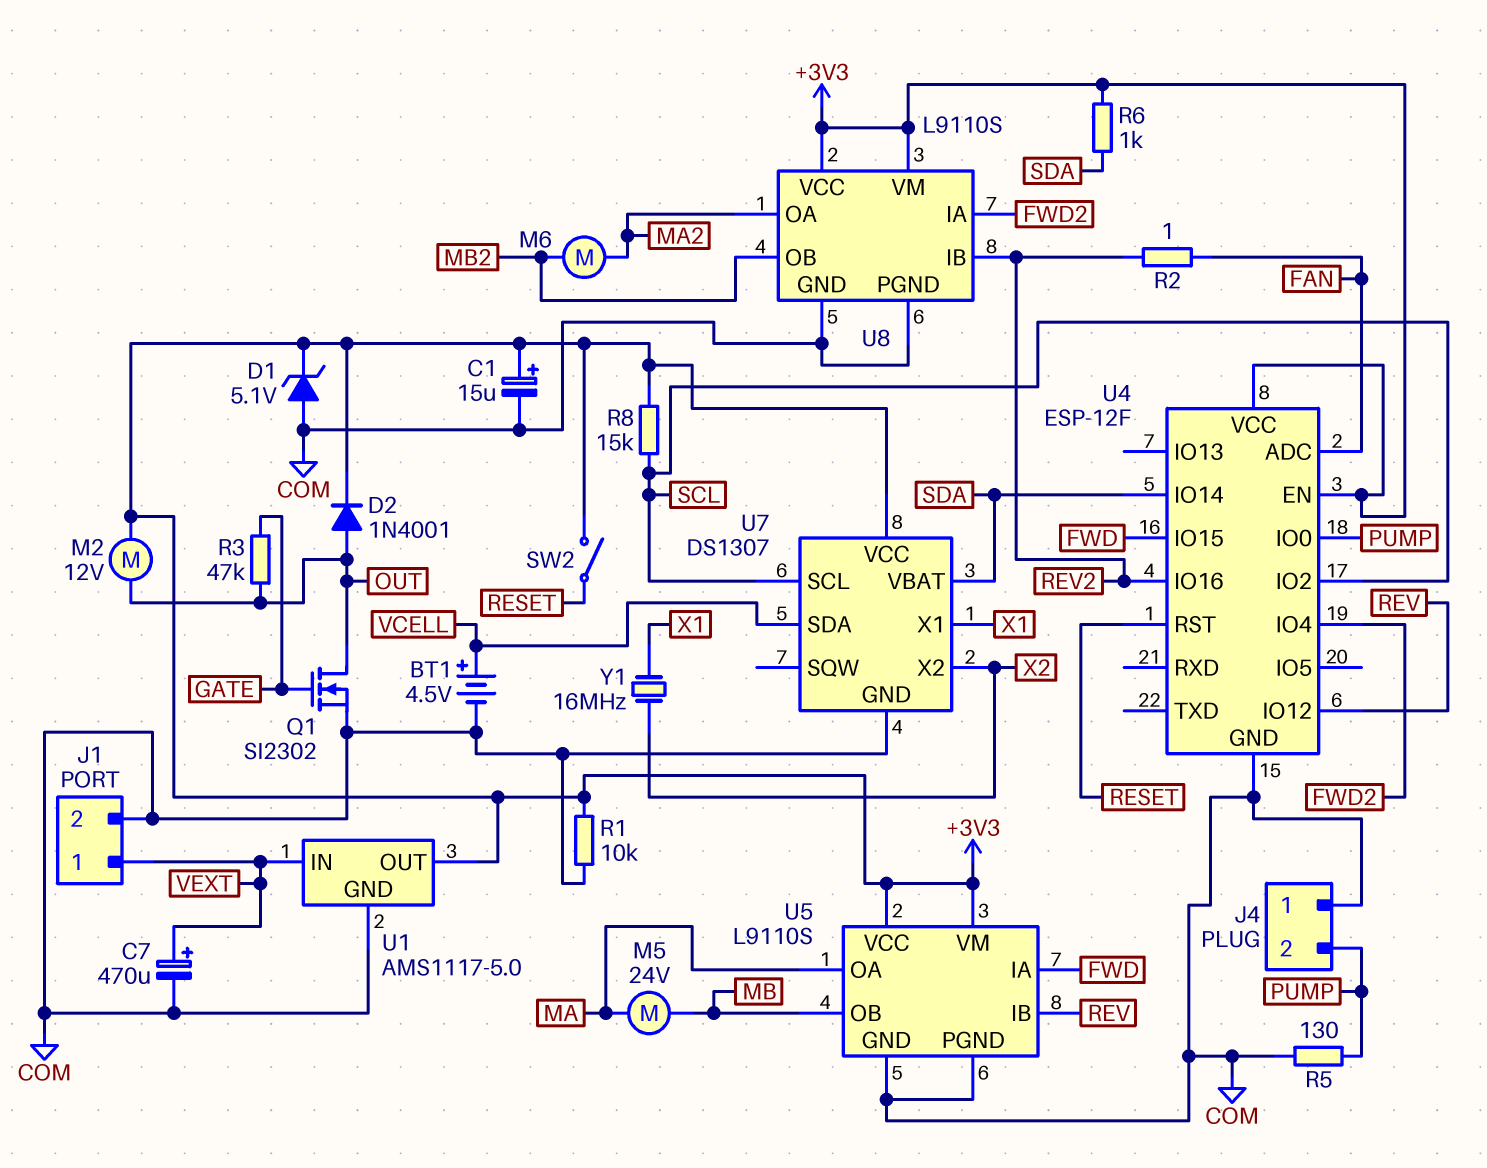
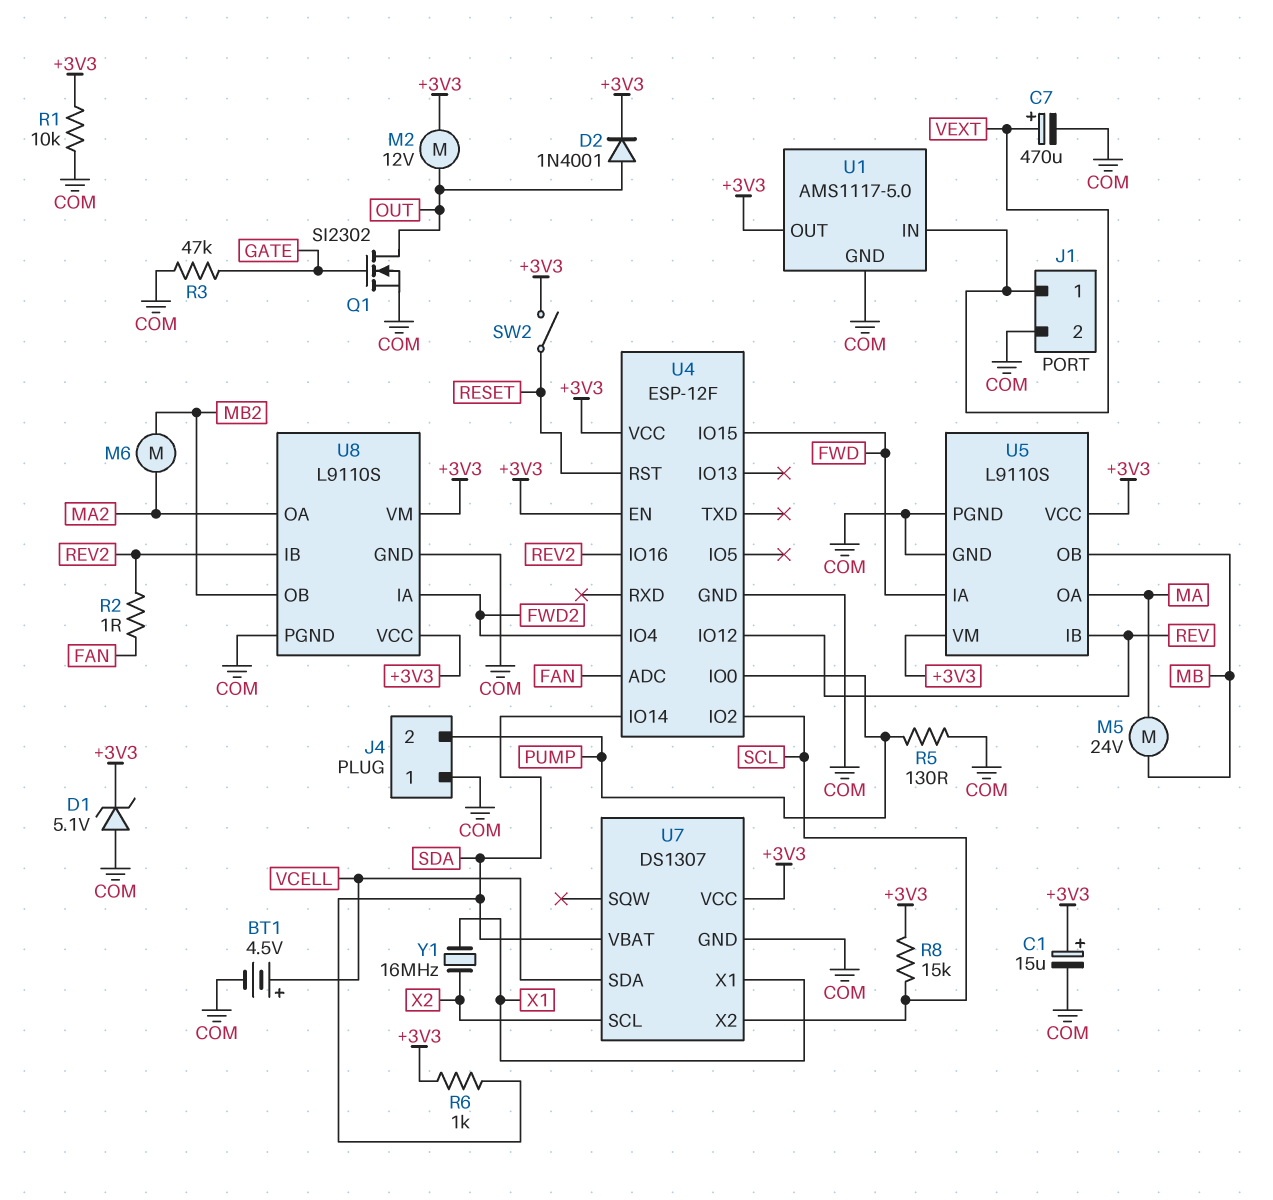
R3: 47k (GATE, OUT) -> 47k (COM, GATE)
U7 pin SCL: SCL -> X2
U7 pin X2: X2 -> SCL

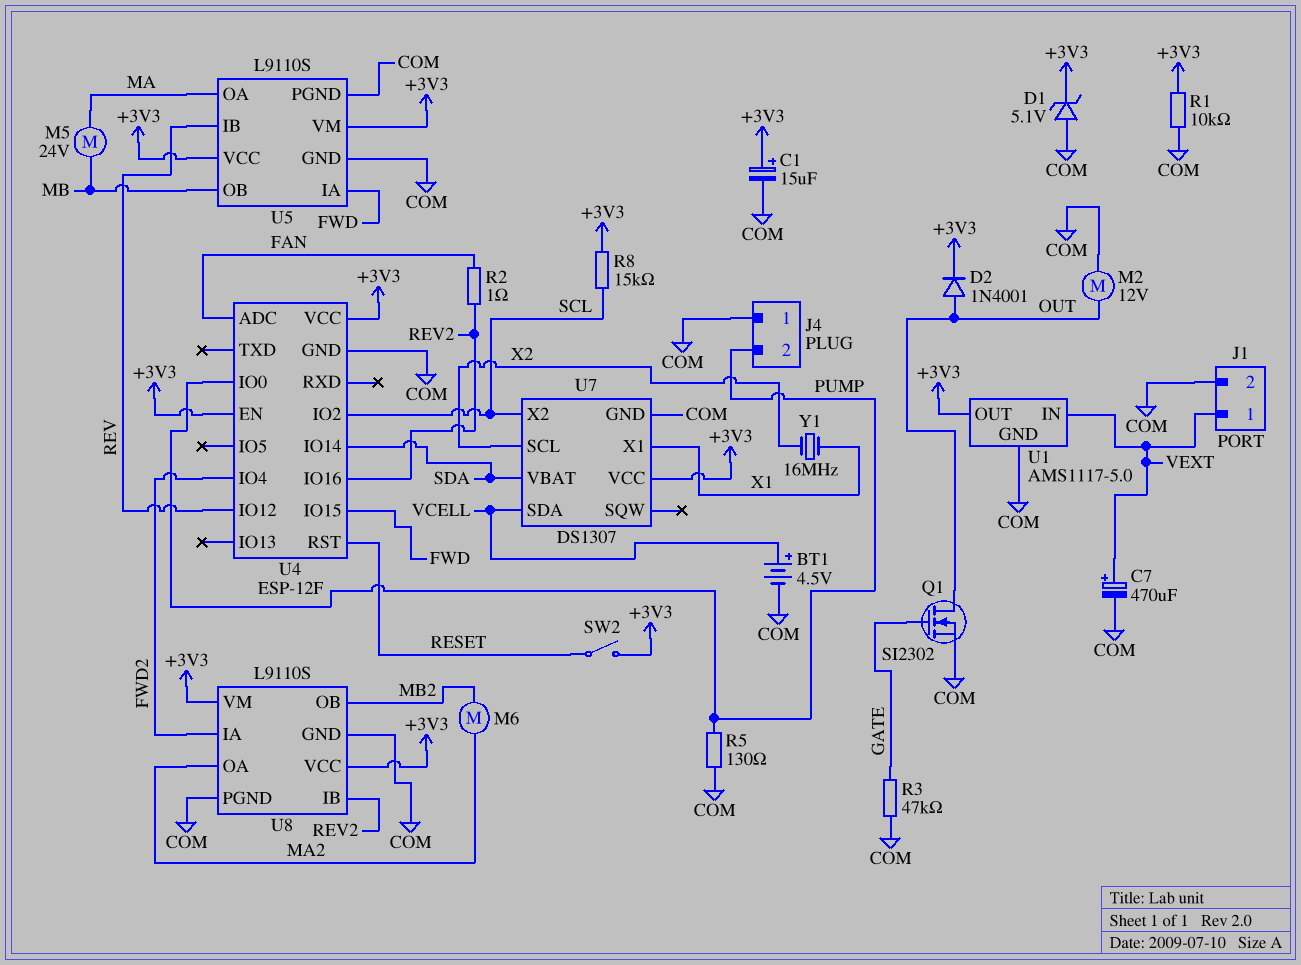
M2: motor 12V (+3V3, OUT) -> motor 12V (COM, OUT)
R6: 1k (+3V3, SDA) -> none

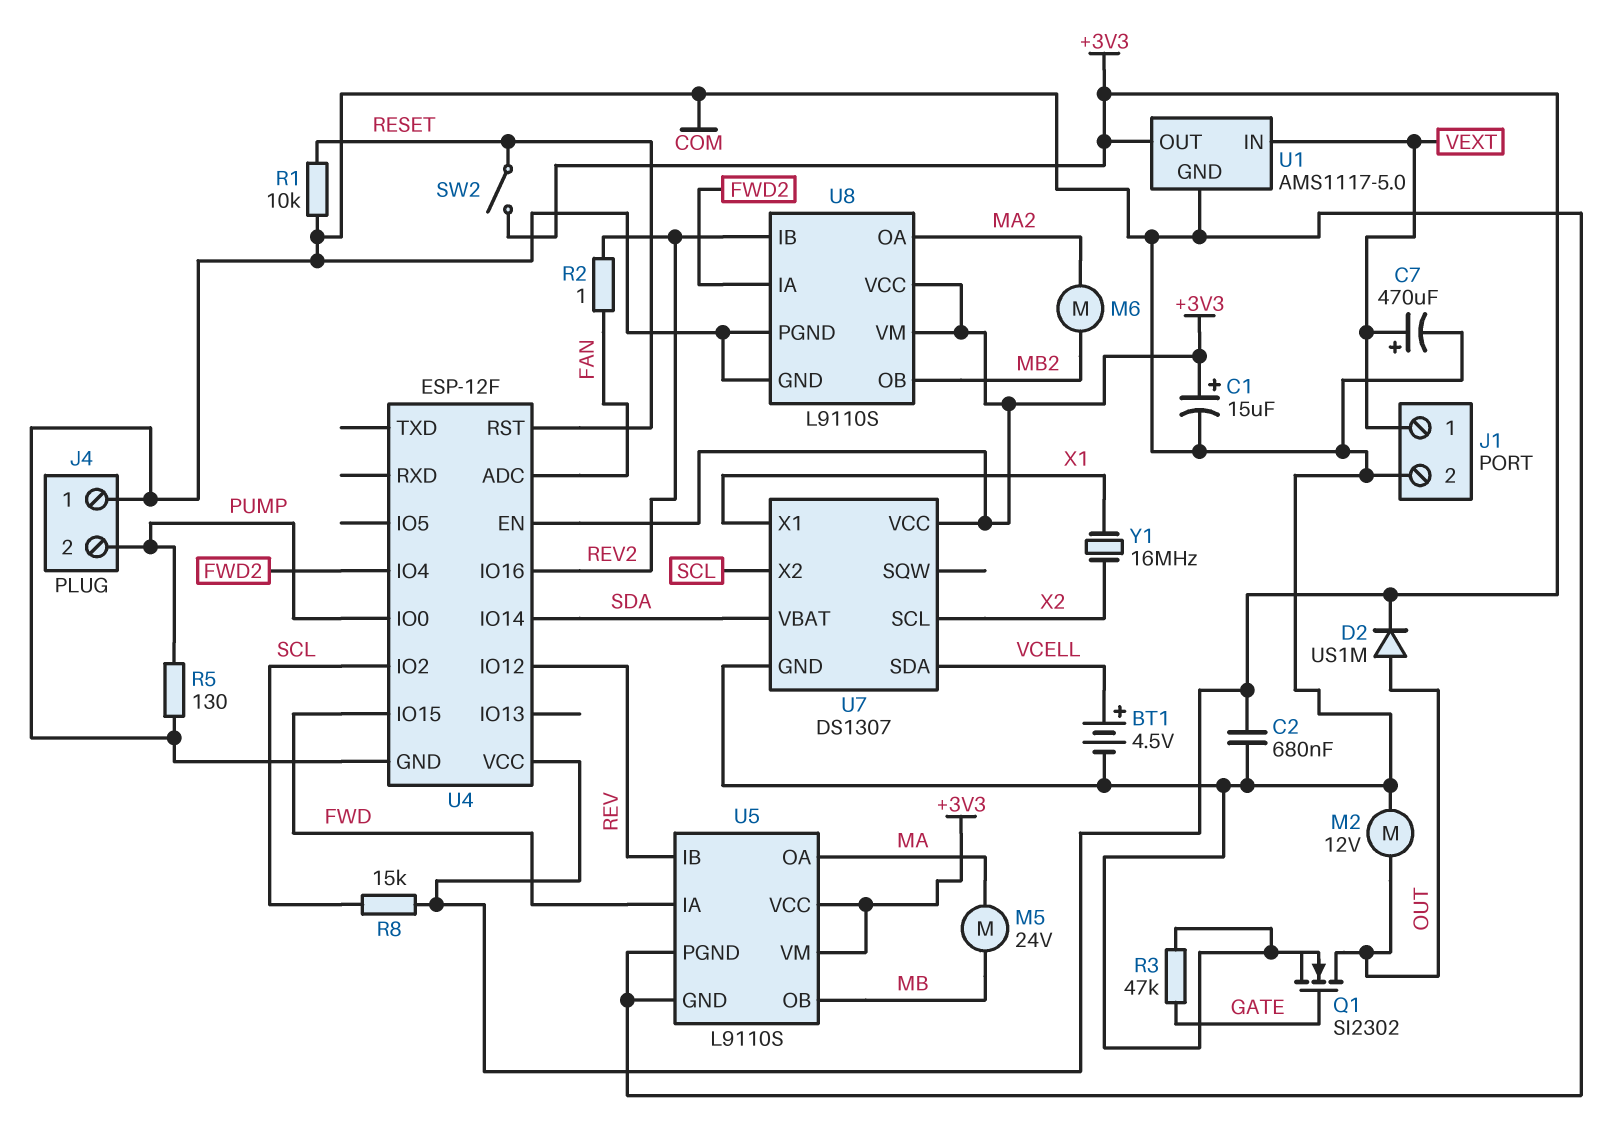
C2: none -> 680nF (+3V3, COM)
D1: zener 5.1V (A COM, K +3V3) -> none
D2: diode 1N4001 (A OUT, K +3V3) -> diode US1M (A OUT, K +3V3)
R1: 10k (+3V3, COM) -> 10k (COM, RESET)

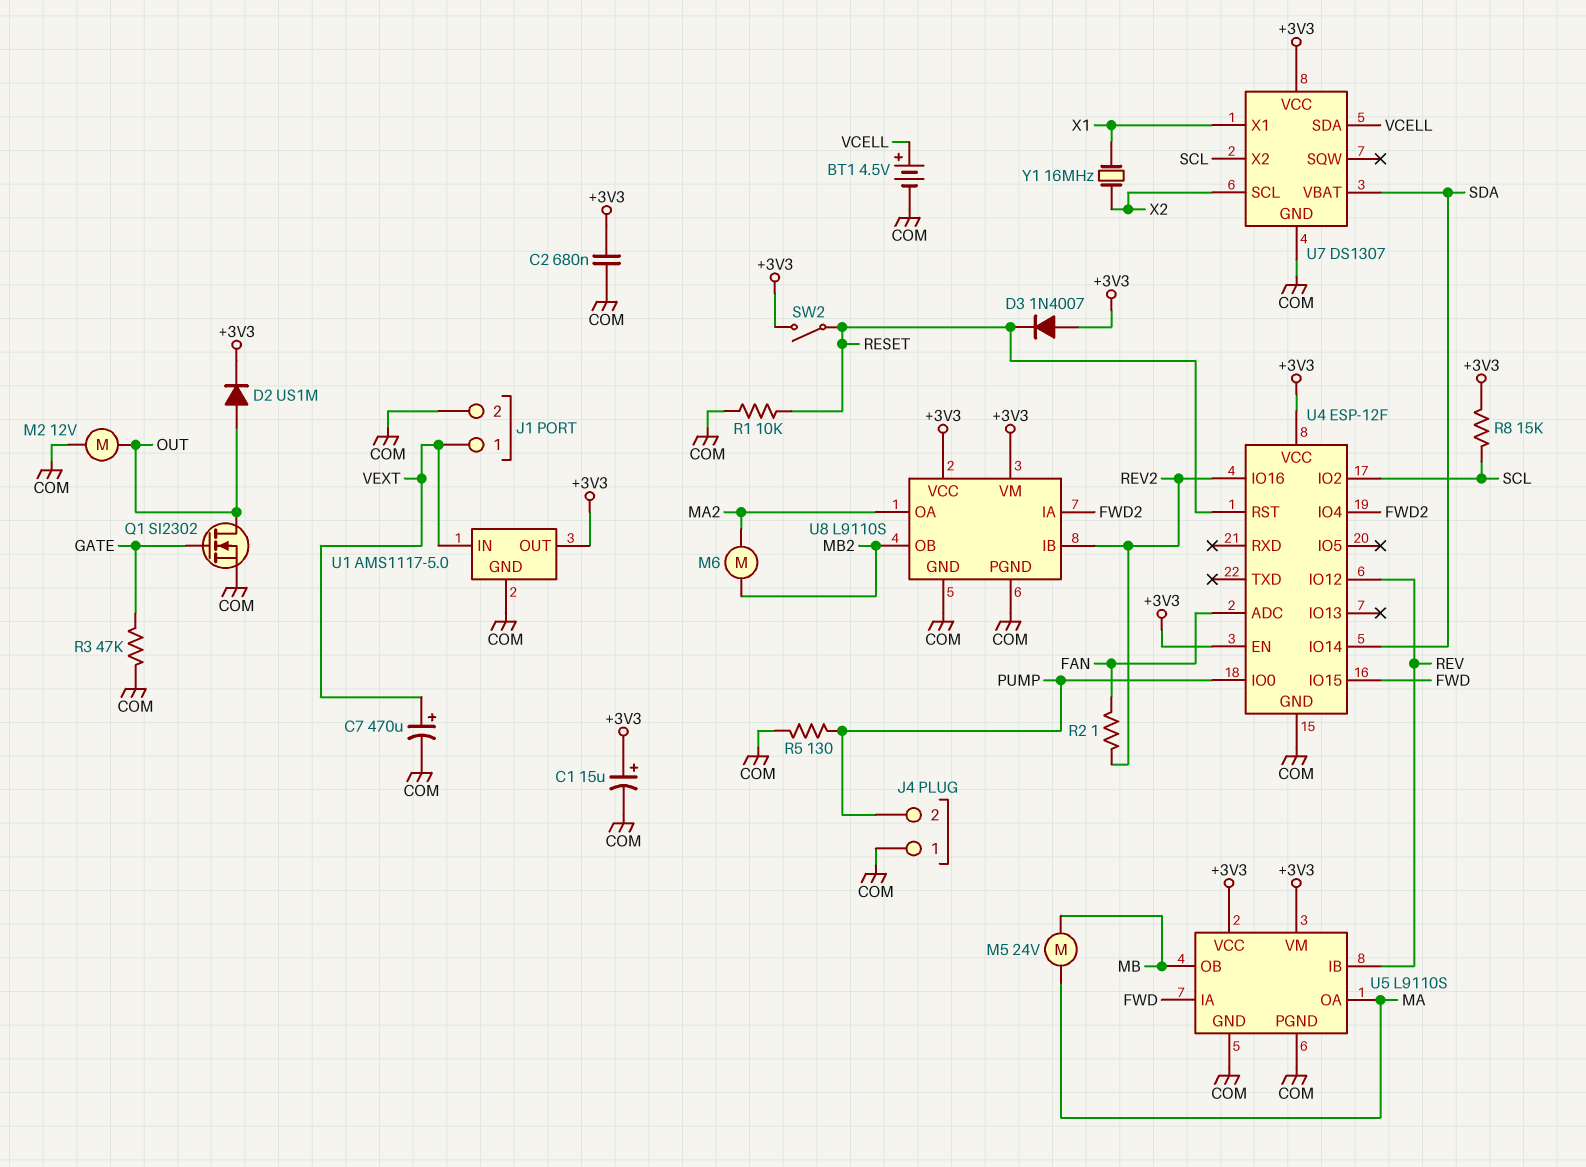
D3: none -> diode 1N4007 (A +3V3, K RESET)

